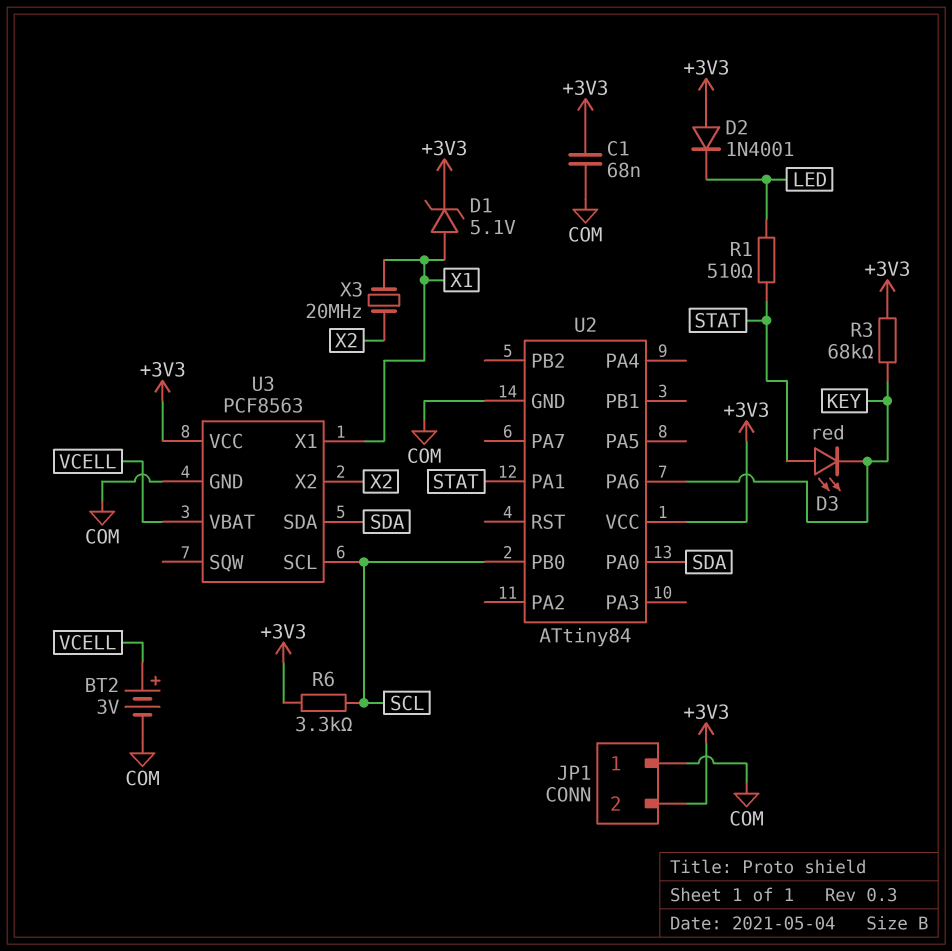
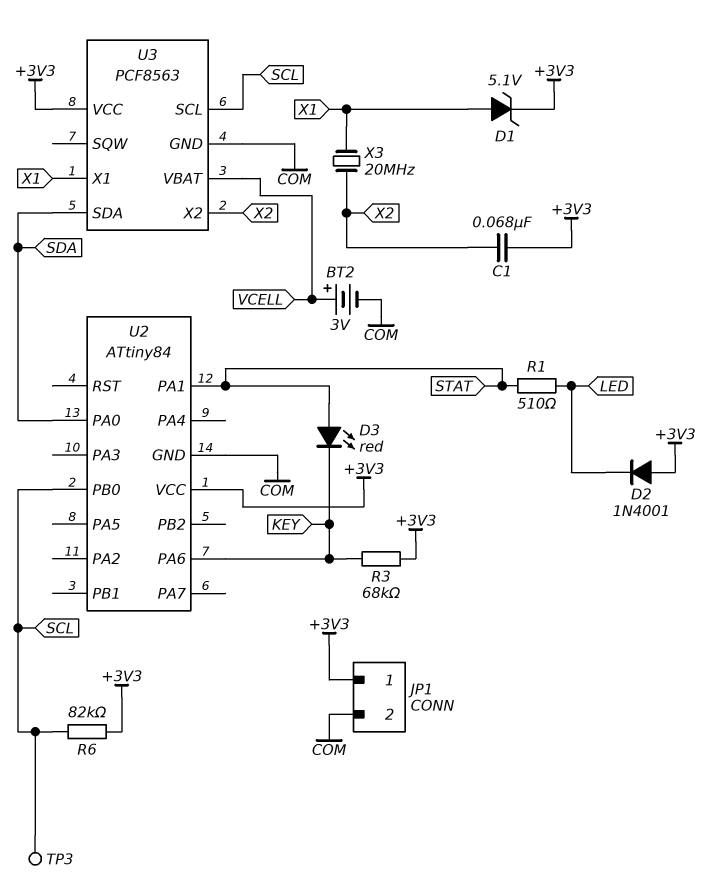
C1: 68nF (+3V3, COM) -> 68nF (+3V3, X2)
JP1 pin 1: COM -> +3V3
JP1 pin 2: +3V3 -> COM
R6: 3.3k (+3V3, SCL) -> 82k (+3V3, SCL)
TP3: none -> test point (SCL)

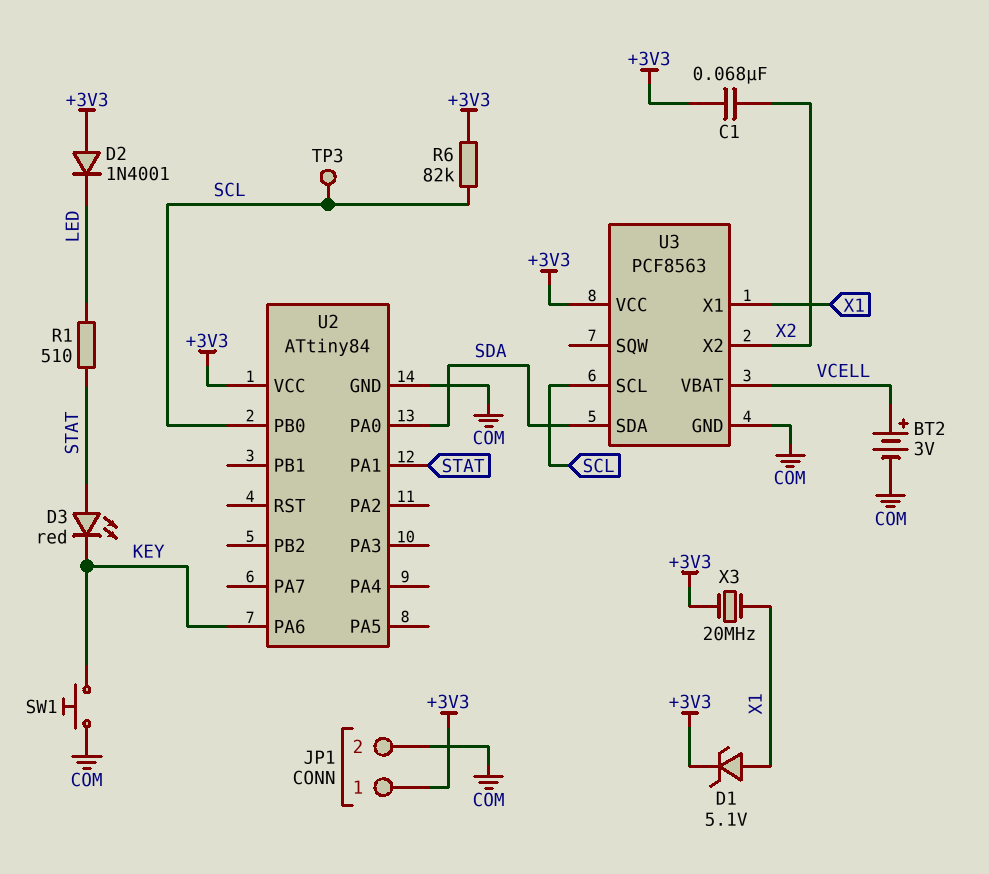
R3: 68k (+3V3, KEY) -> none
SW1: none -> button (COM, KEY)
X3: 20MHz (X1, X2) -> 20MHz (+3V3, X1)

